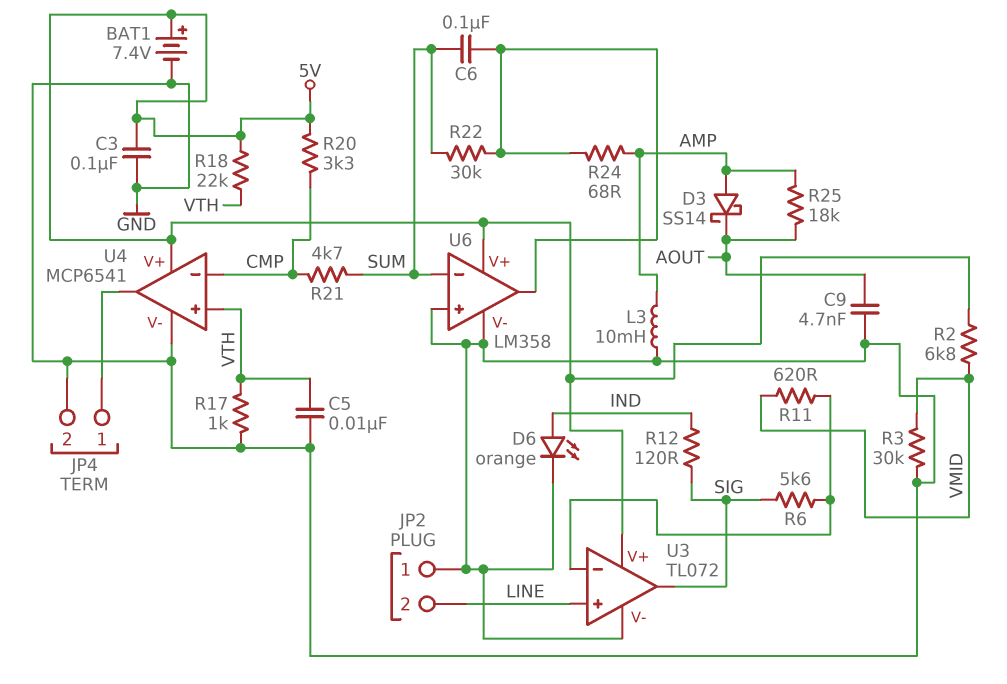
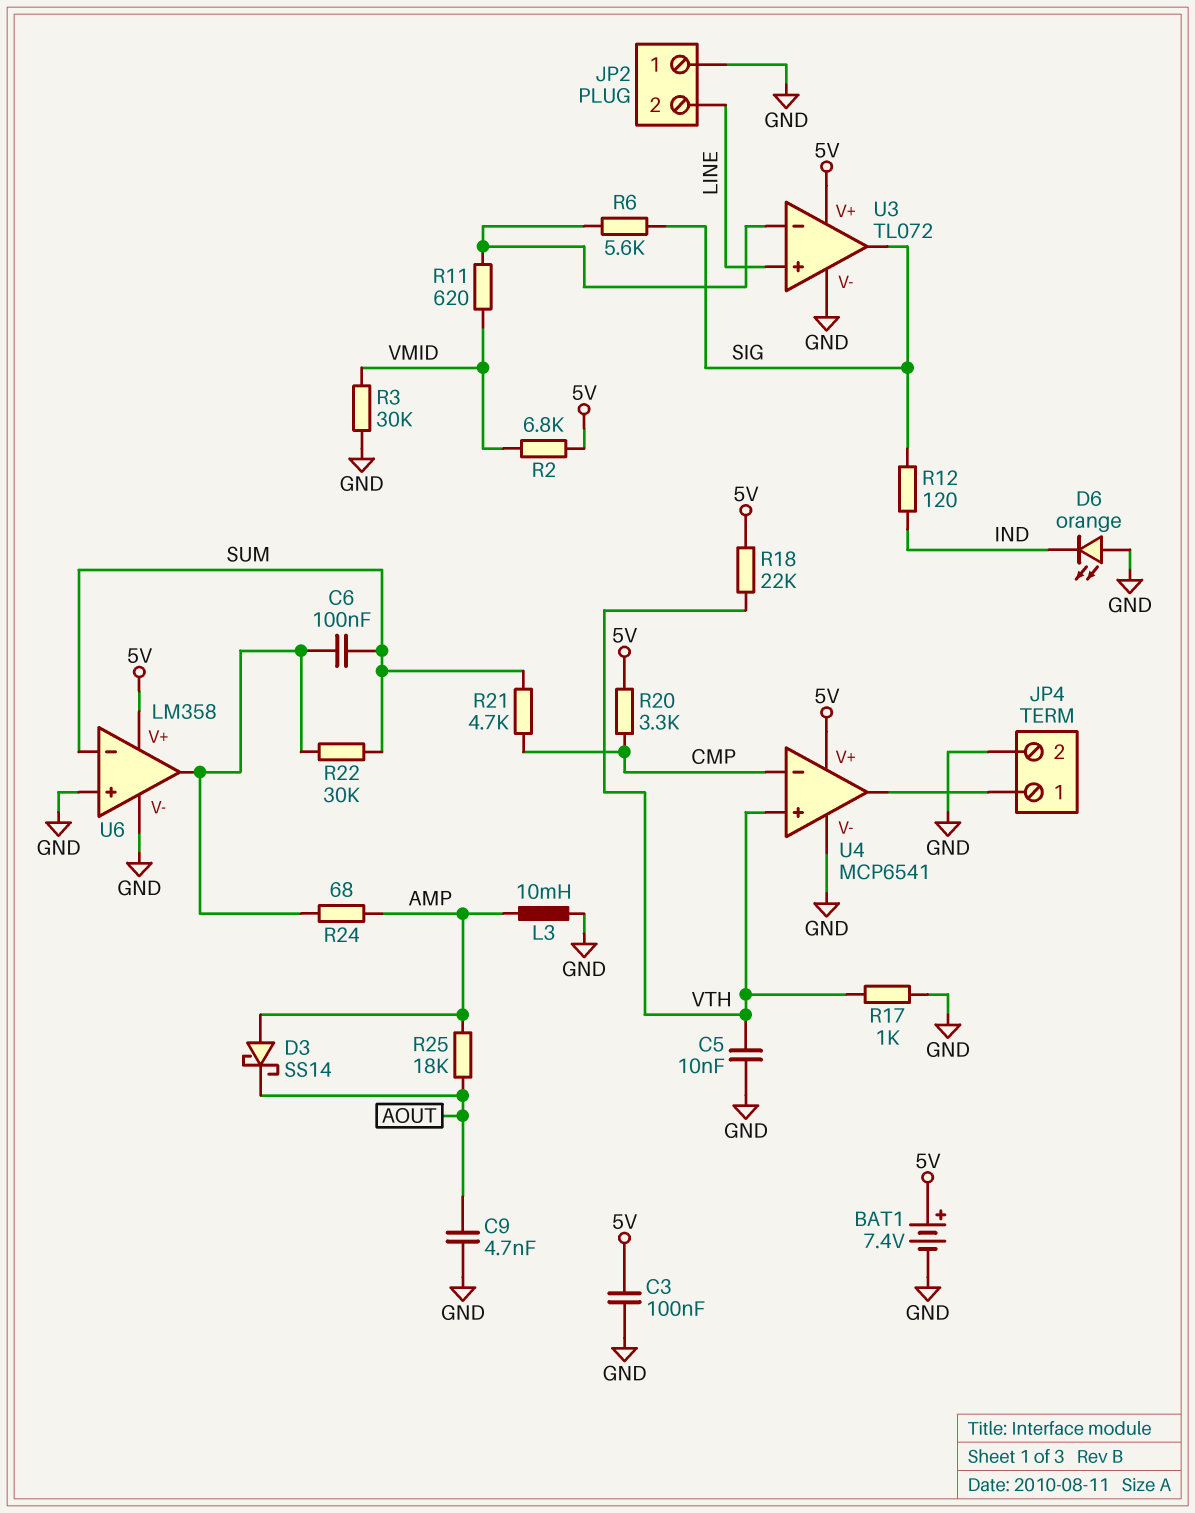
D6: LED orange (A IND, K GND) -> LED orange (A GND, K IND)

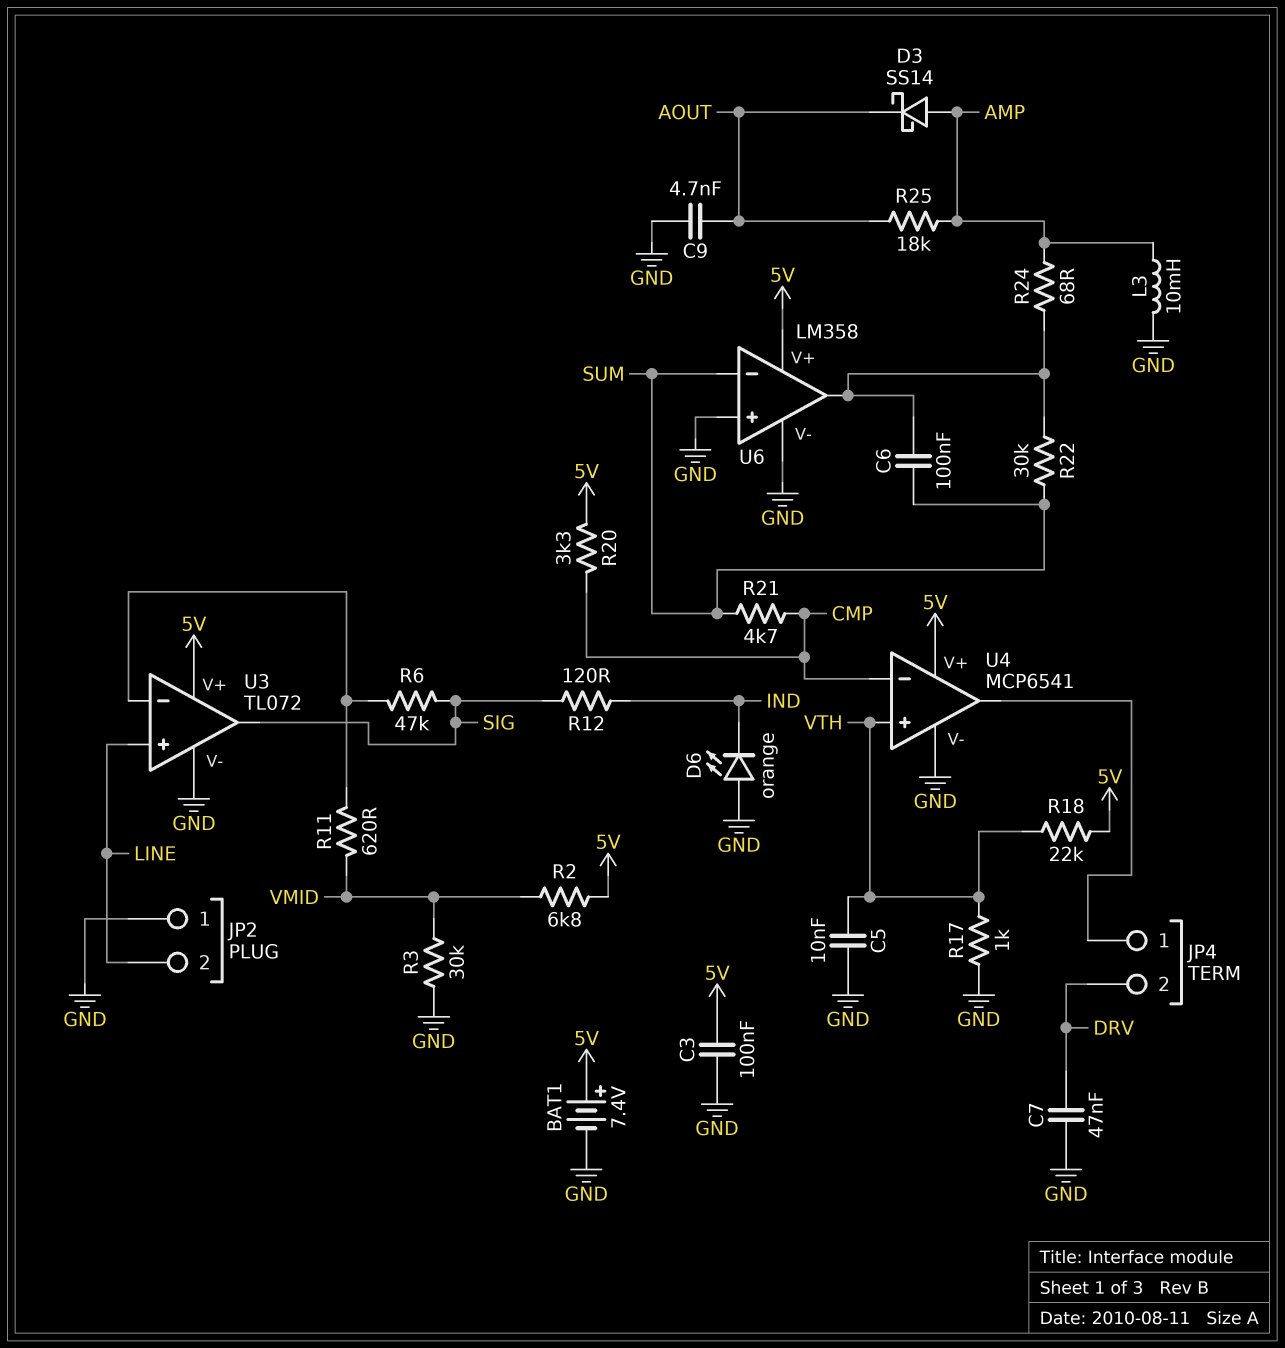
C7: none -> 47nF (DRV, GND)
JP4 pin 2: GND -> DRV
R6: 5.6k (SIG, U3/in-) -> 47k (SIG, U3/in-)

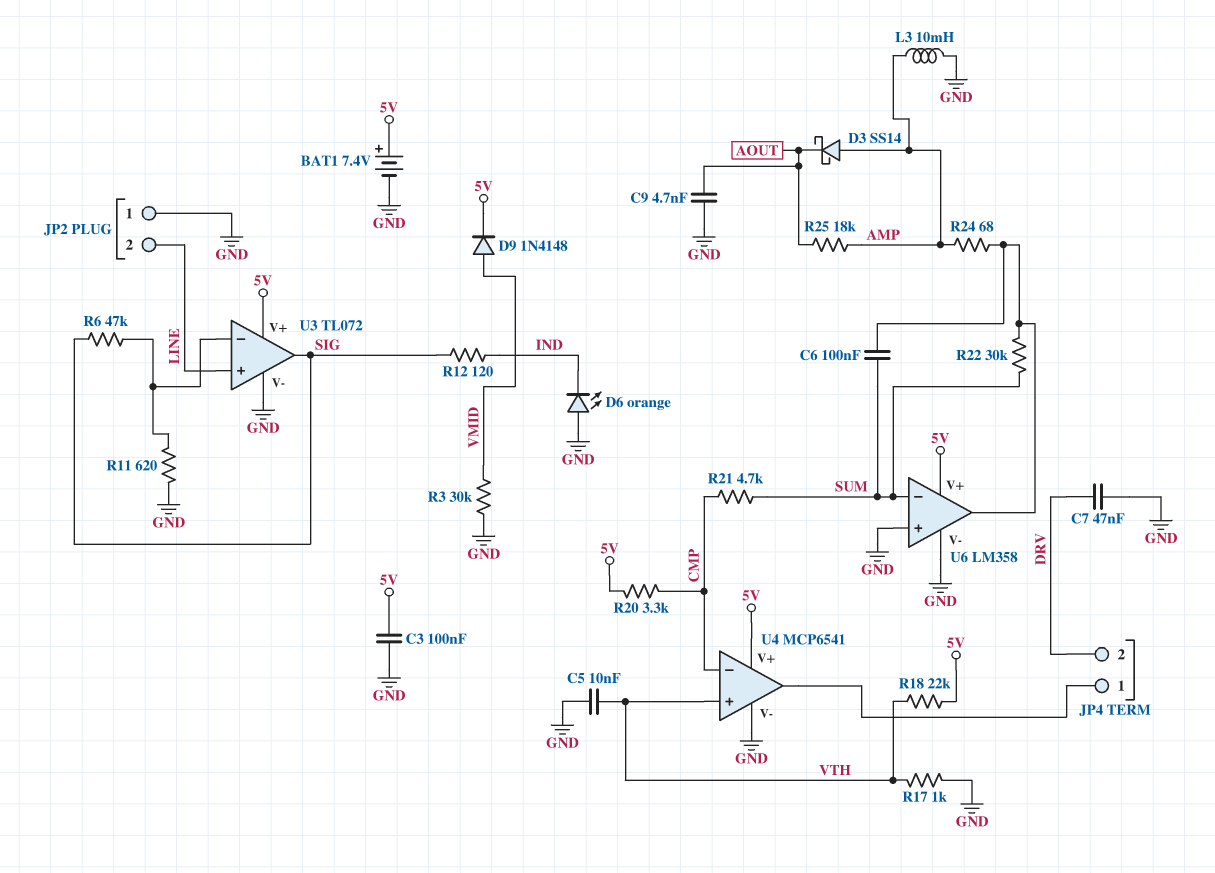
D9: none -> diode 1N4148 (A VMID, K 5V)
R2: 6.8k (5V, VMID) -> none
R11: 620 (U3/in-, VMID) -> 620 (GND, U3/in-)

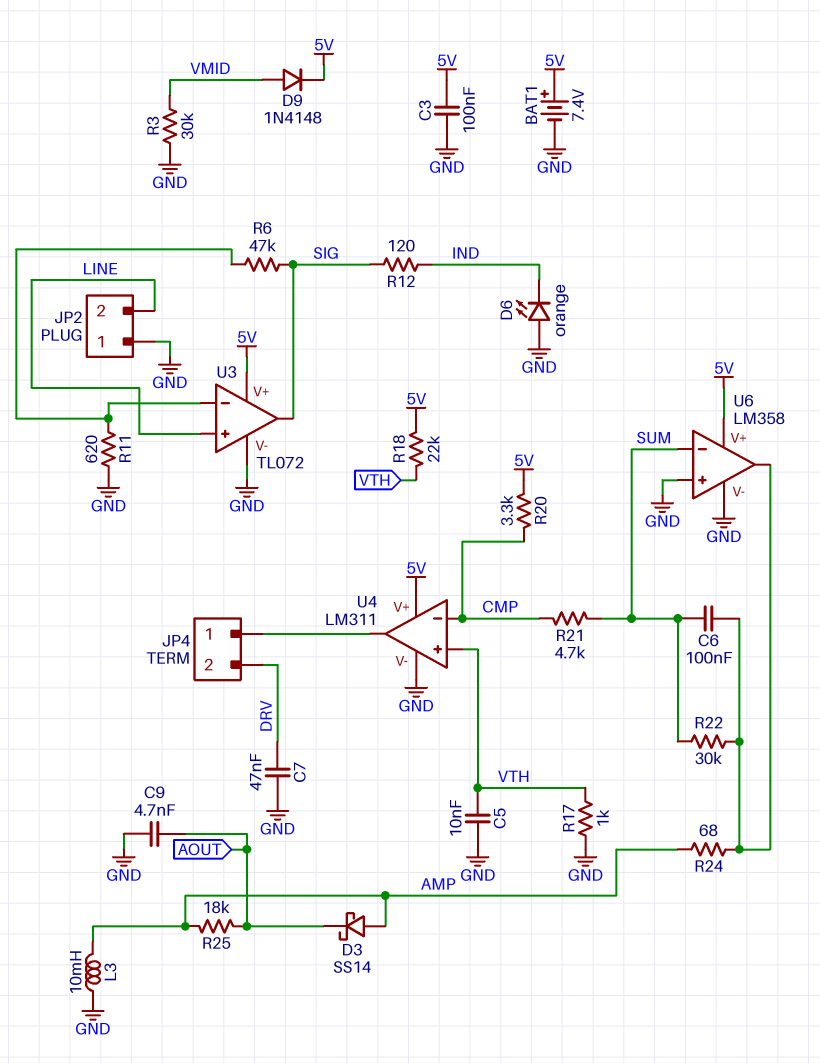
U4: MCP6541 -> LM311

